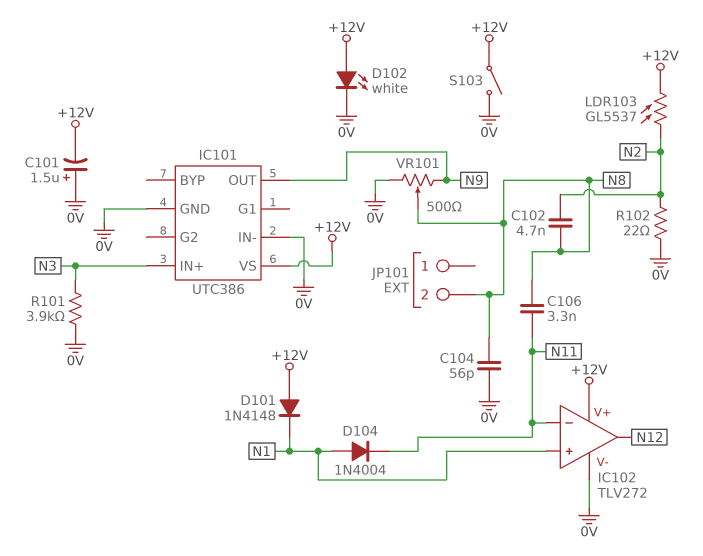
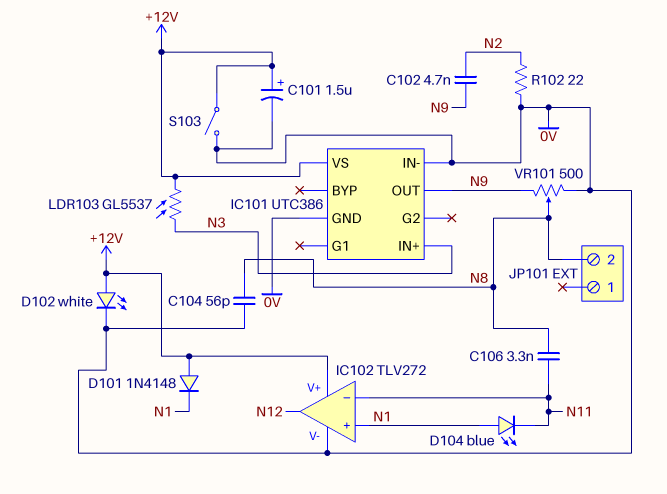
C101: 1.5uF (plus 0V, minus +12V) -> 1.5uF (plus +12V, minus 0V)
C102: 4.7nF (N2, N8) -> 4.7nF (N2, N9)
D104: diode 1N4004 (A N1, K N11) -> LED blue (A N1, K N11)
LDR103: GL5537 (+12V, N2) -> GL5537 (+12V, N3)
R101: 3.9k (0V, N3) -> none

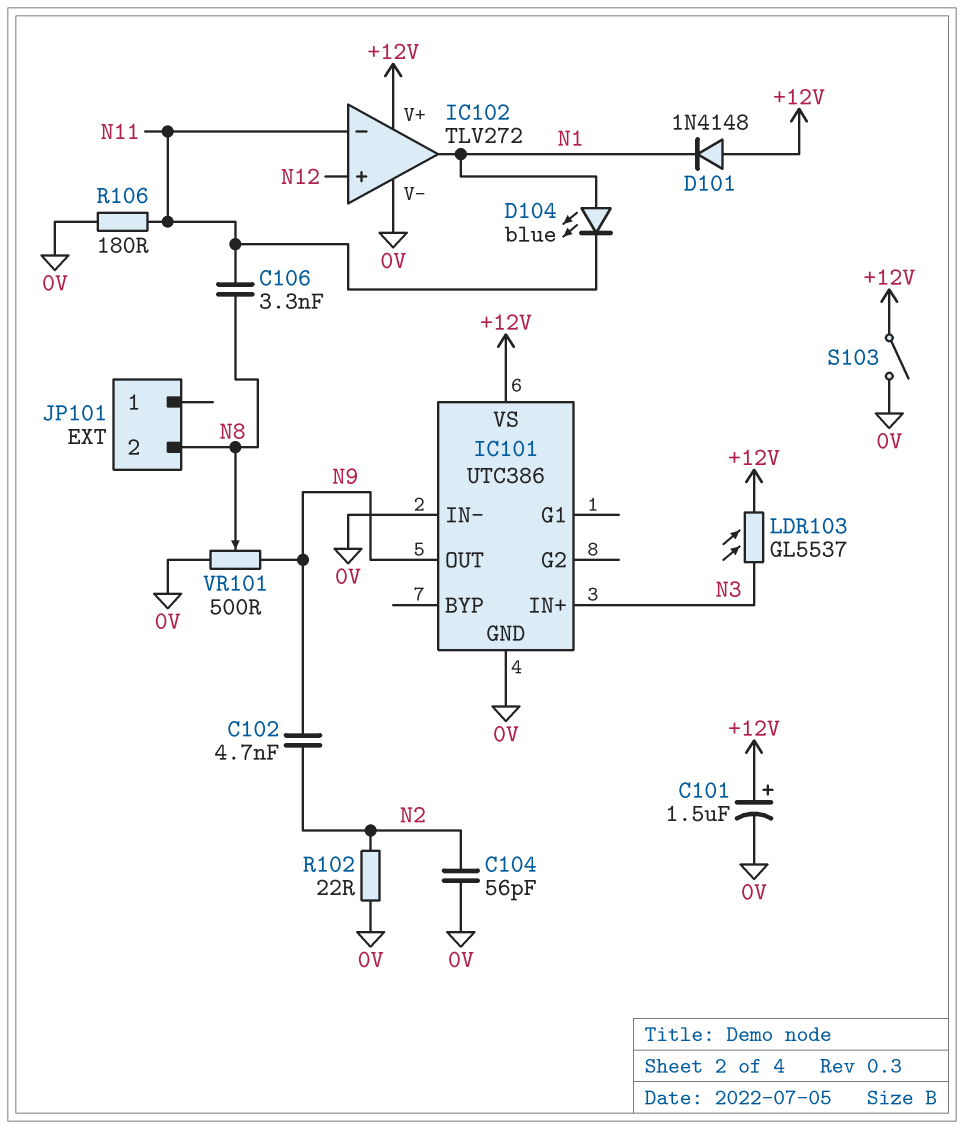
C104: 56pF (0V, N8) -> 56pF (0V, N2)
D102: LED white (A +12V, K 0V) -> none
IC102 pin in+: N1 -> N12
IC102 pin out: N12 -> N1
R106: none -> 180 (0V, N11)

